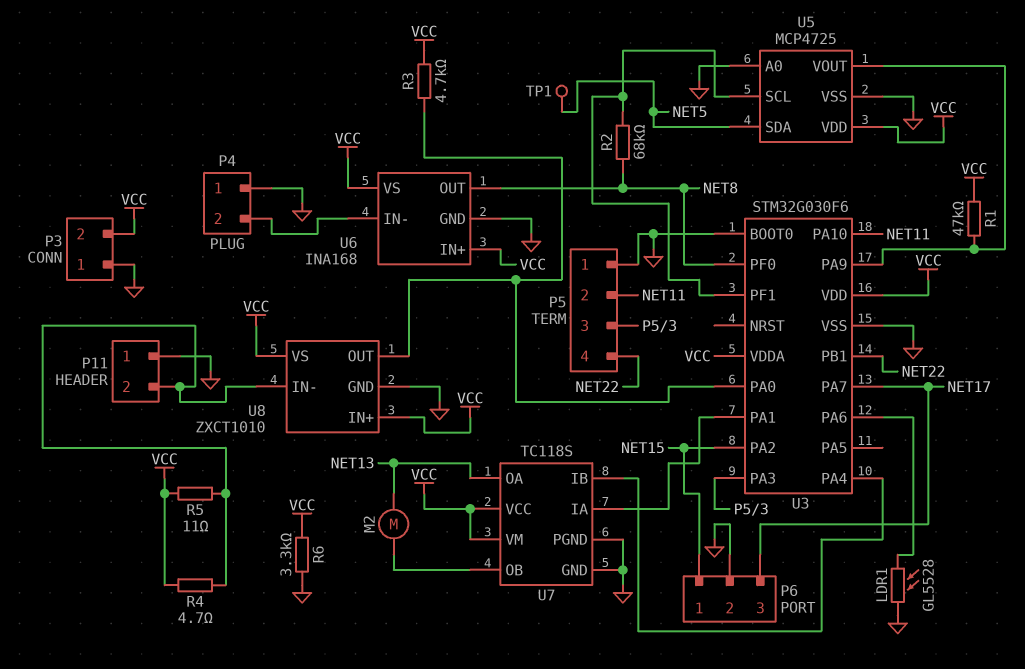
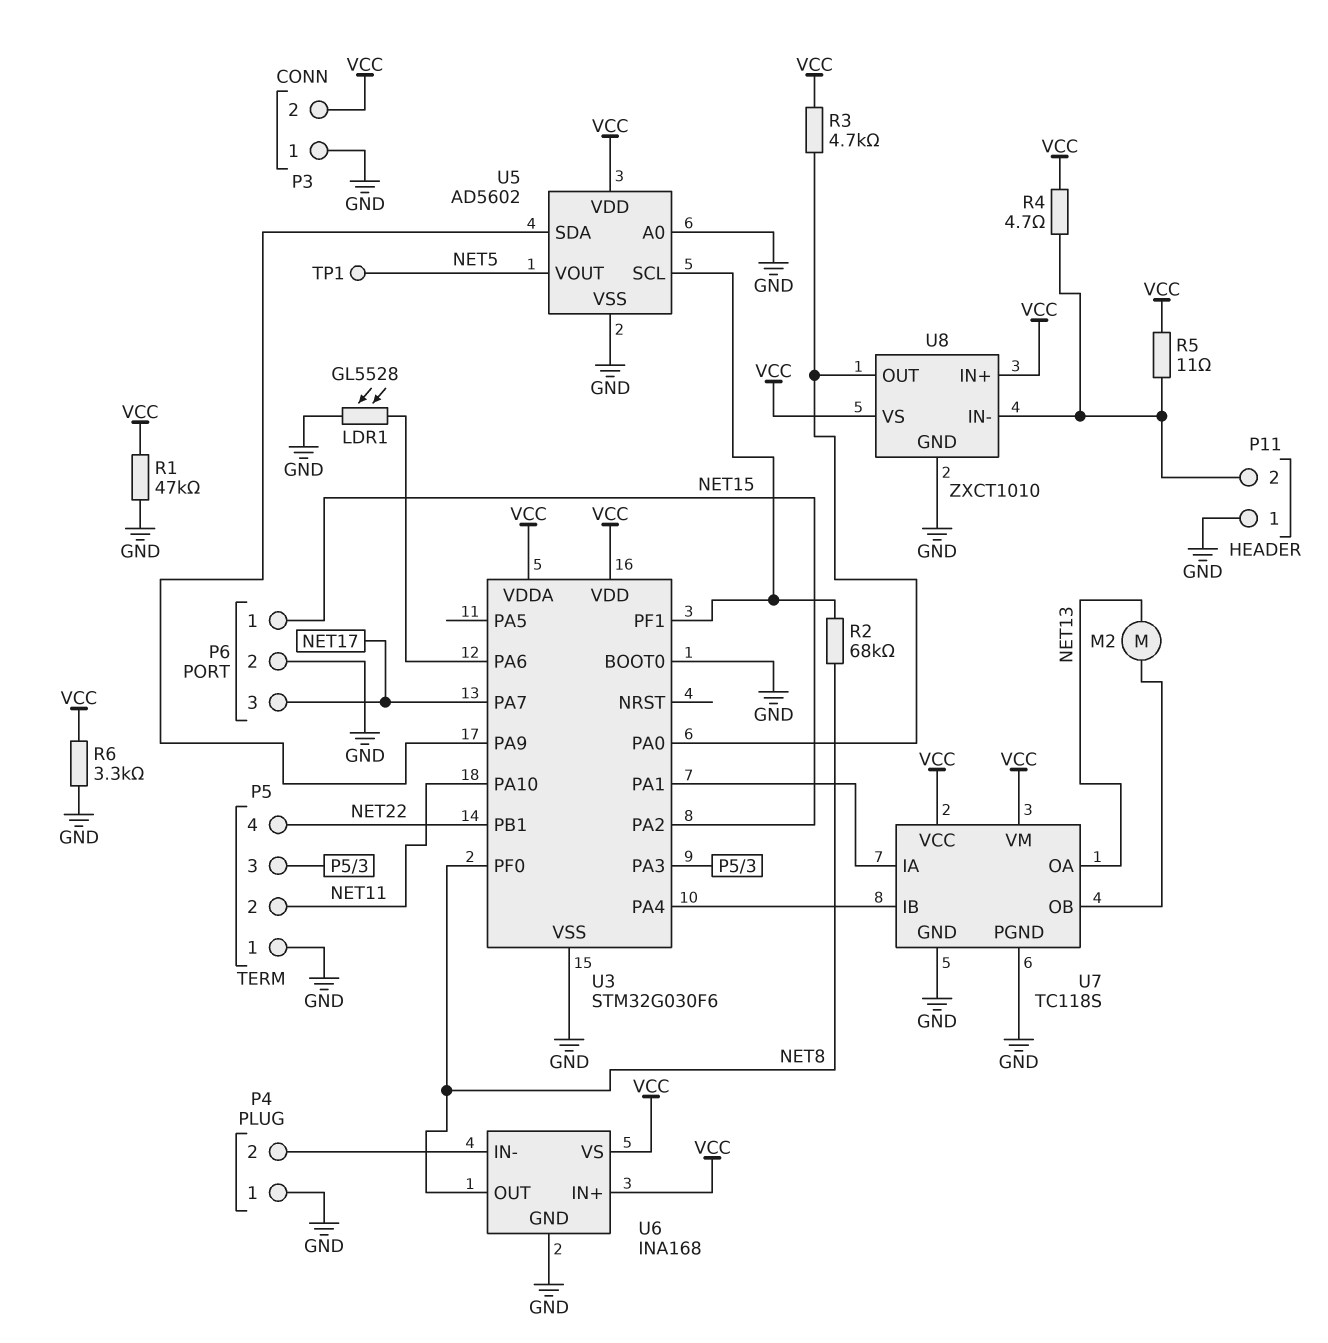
R1: 47k (U3/PA9, VCC) -> 47k (GND, VCC)
U5: MCP4725 -> AD5602
U5 pin SDA: NET5 -> U3/PA9
U5 pin VOUT: U3/PA9 -> NET5

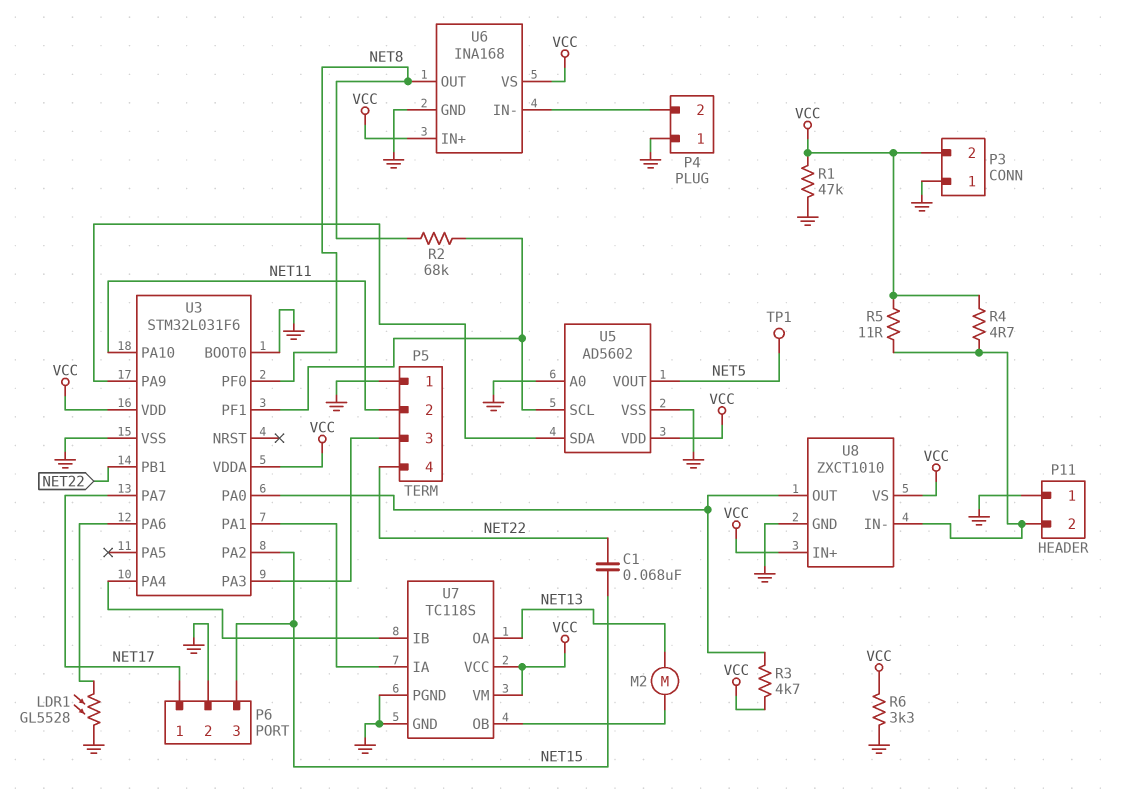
C1: none -> 68nF (NET15, NET22)
P6 pin 1: NET15 -> NET17
P6 pin 3: NET17 -> NET15
U3: STM32G030F6 -> STM32L031F6

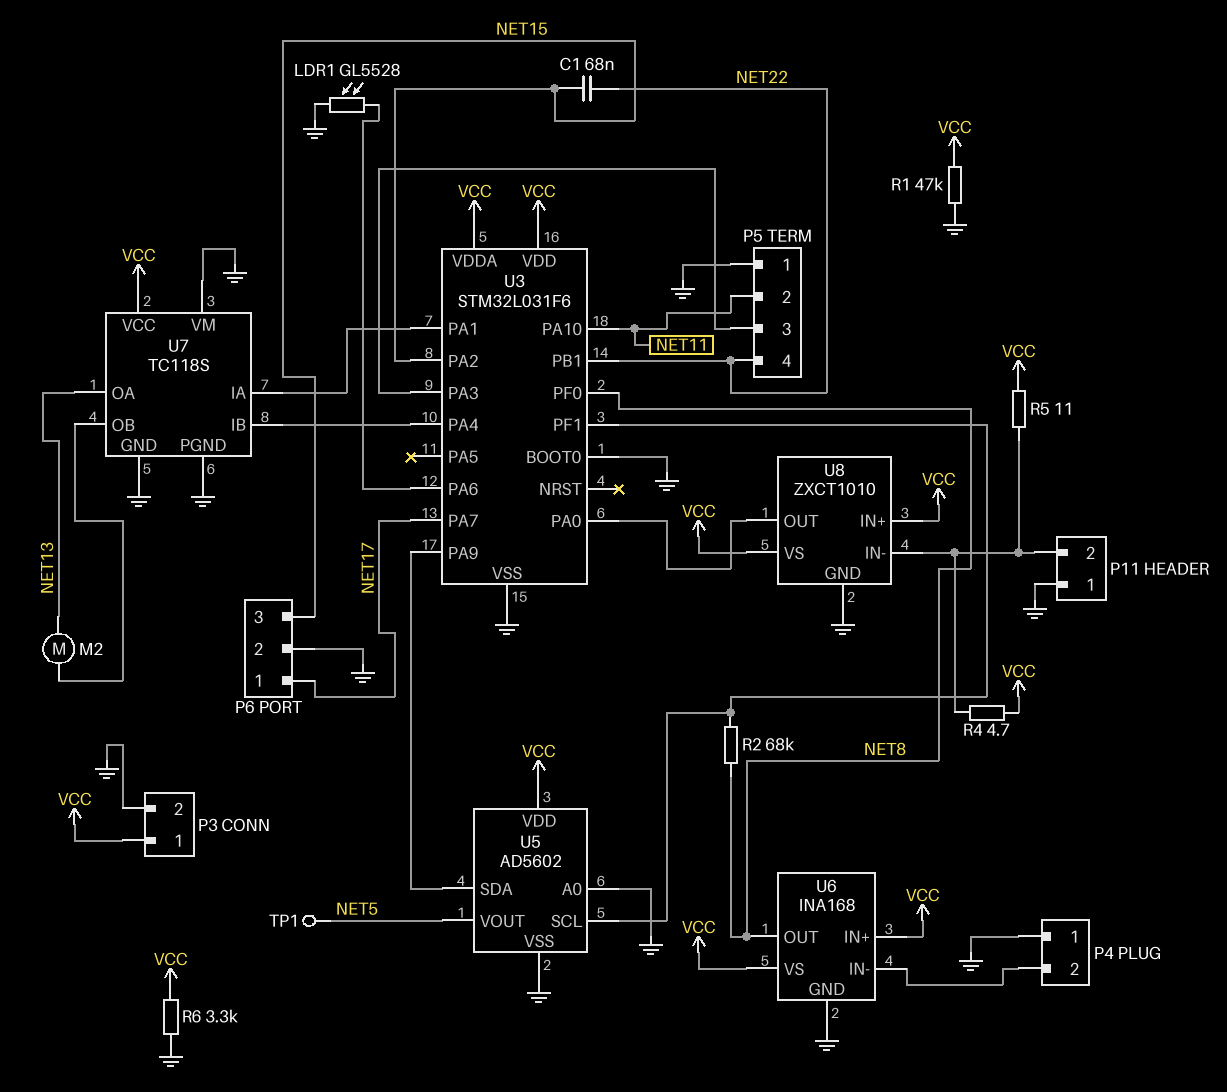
P3 pin 1: GND -> VCC
P3 pin 2: VCC -> GND
R3: 4.7k (U3/PA0, VCC) -> none
U7 pin VM: VCC -> GND

